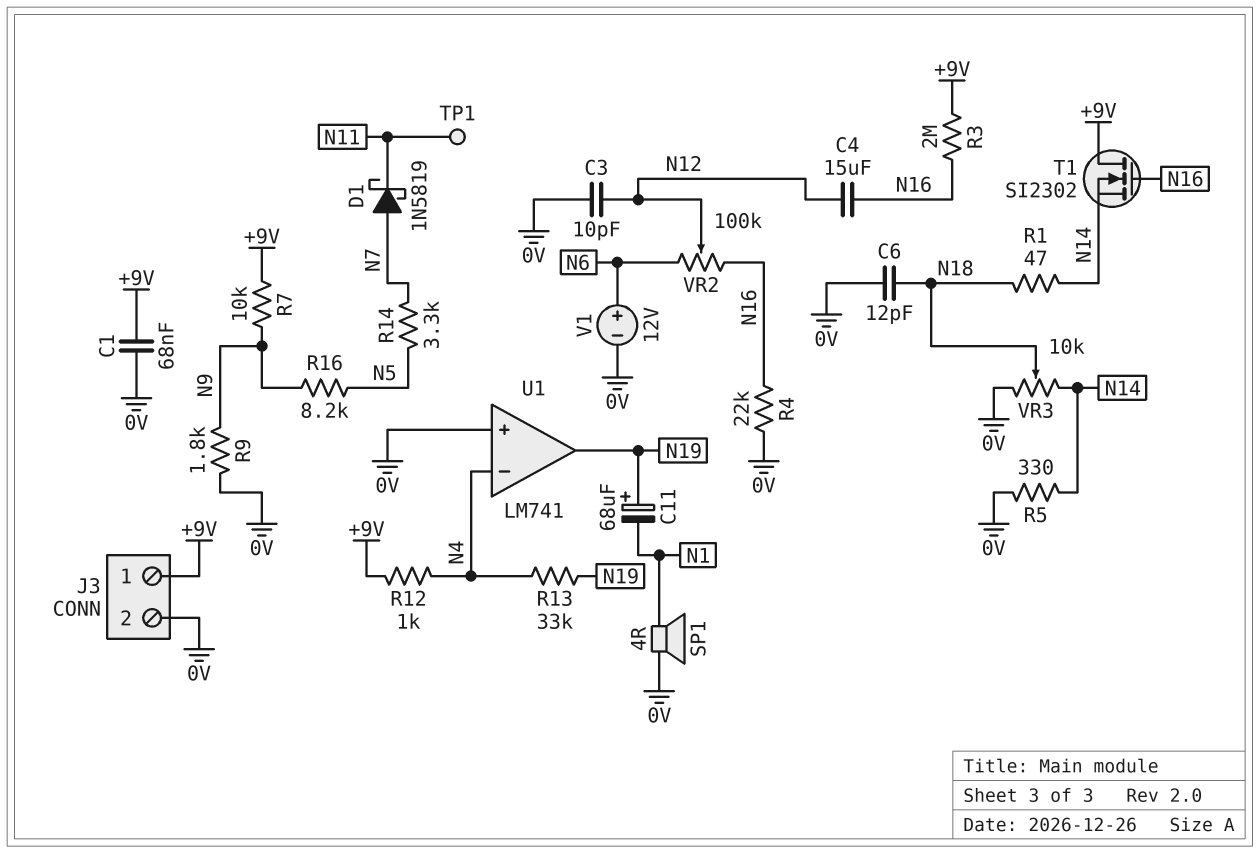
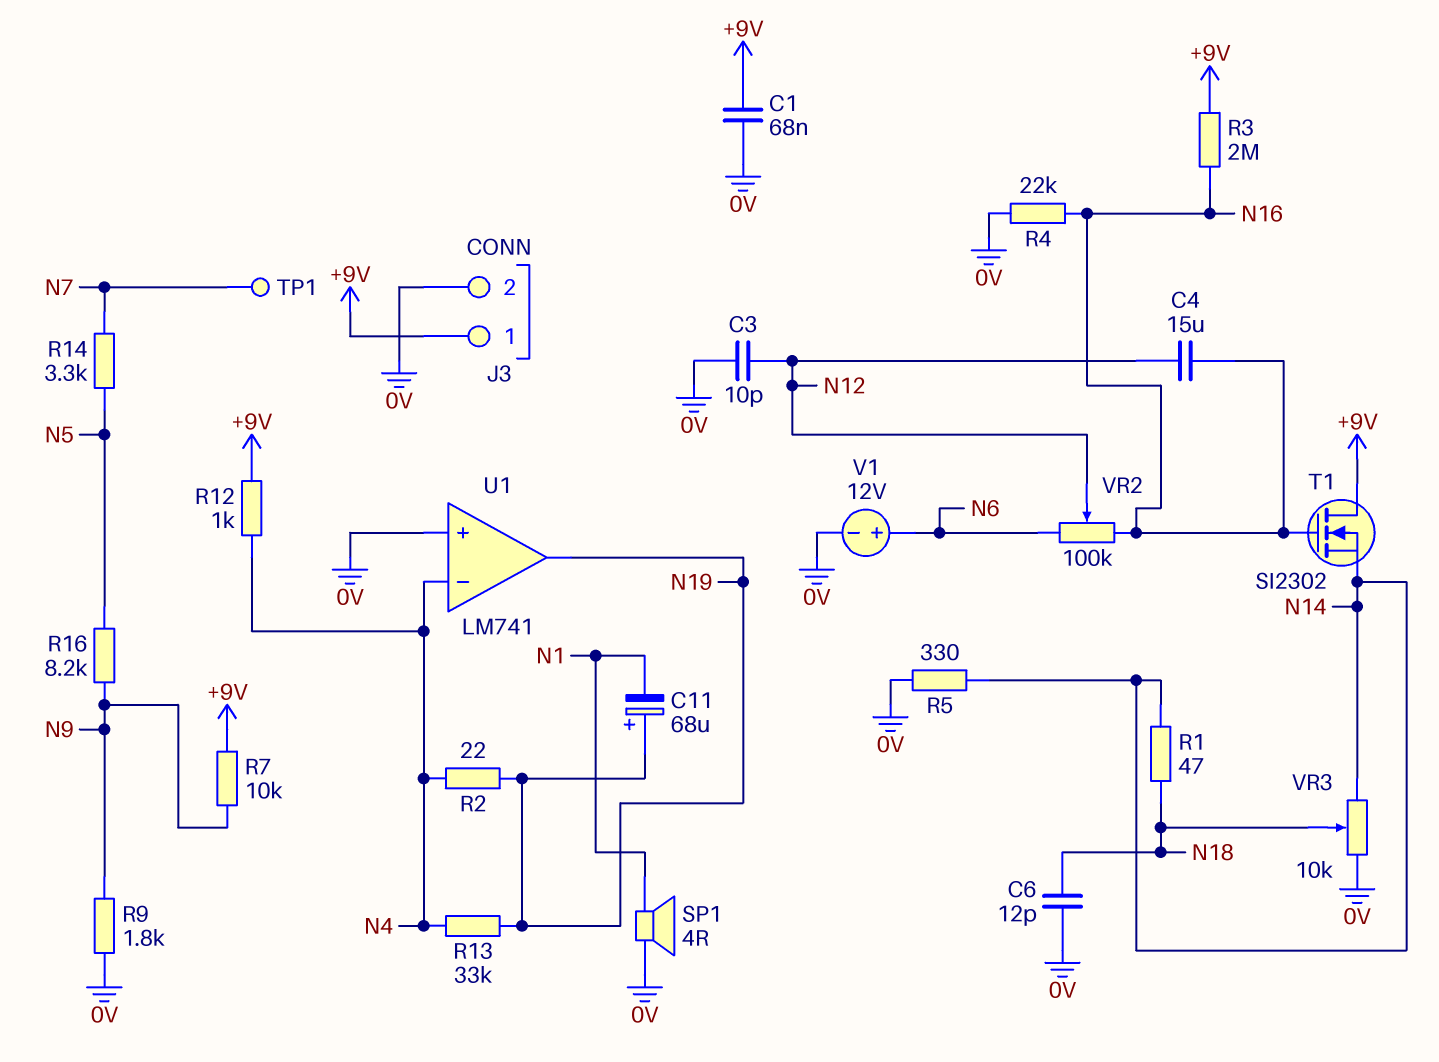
D1: schottky 1N5819 (A N7, K N11) -> none
R2: none -> 22 (N4, N19)
TP1: test point (N11) -> test point (N7)

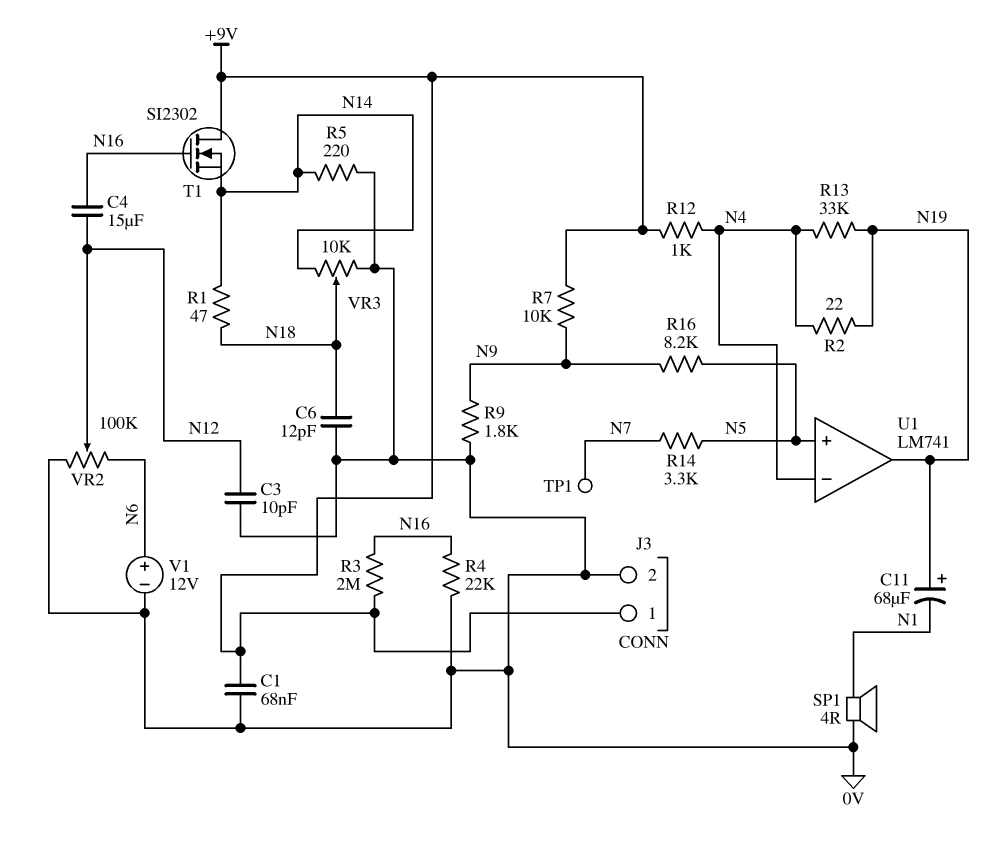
R5: 330 (0V, N14) -> 220 (0V, N14)
U1 pin in+: 0V -> N5
VR2: 100k (N6, N16, wiper N12) -> 100k (0V, N6, wiper N12)

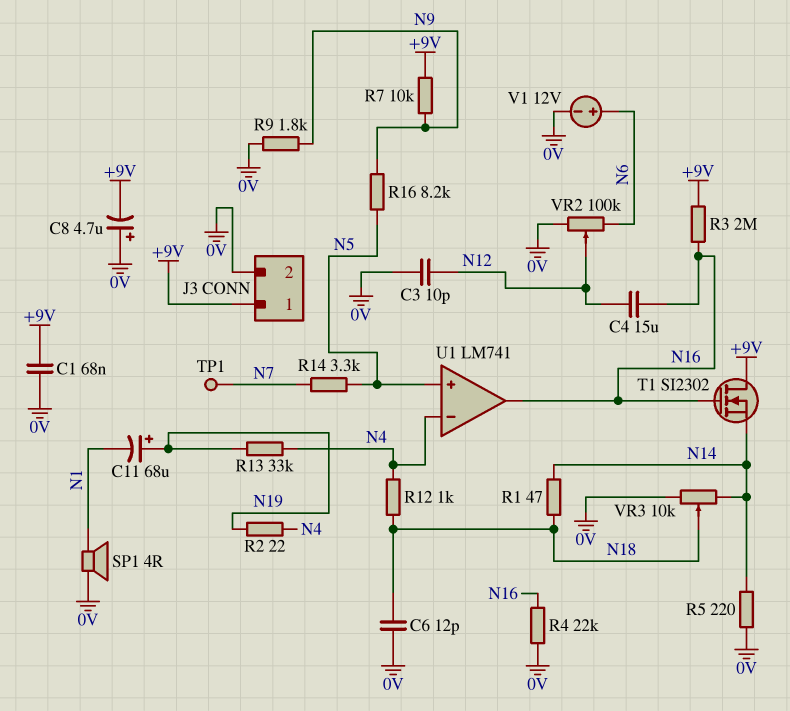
C8: none -> 4.7uF (plus 0V, minus +9V)
R12: 1k (+9V, N4) -> 1k (N4, N18)
U1 pin out: N19 -> N16

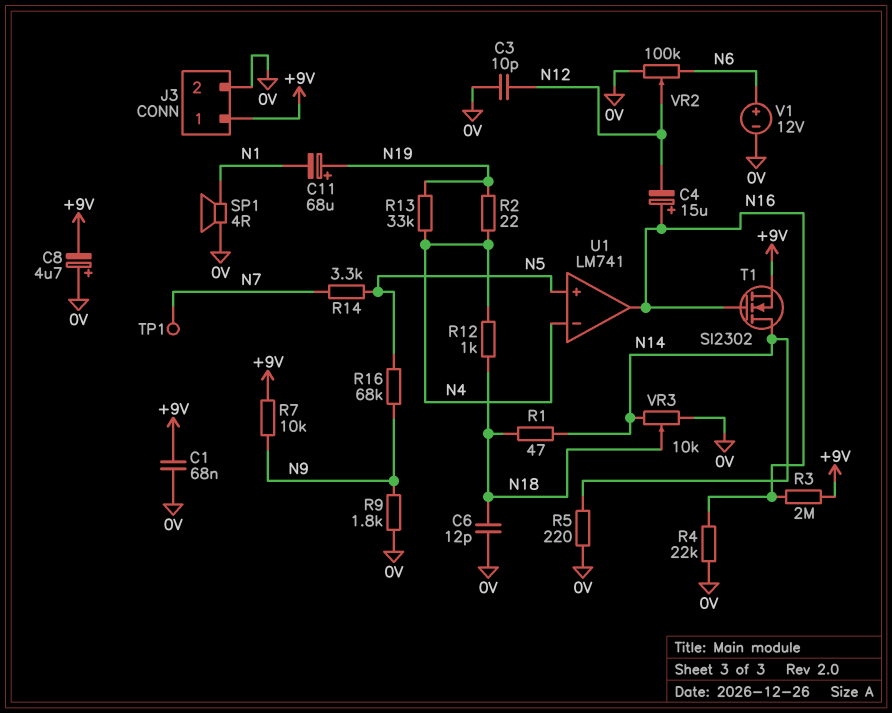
C4: 15uF (N12, N16) -> 15uF (plus N16, minus N12)
R16: 8.2k (N5, N9) -> 68k (N5, N9)
T1: NMOS SI2302 (G N16, D +9V, S N14) -> NMOS SI2302 (G N16, D N14, S +9V)

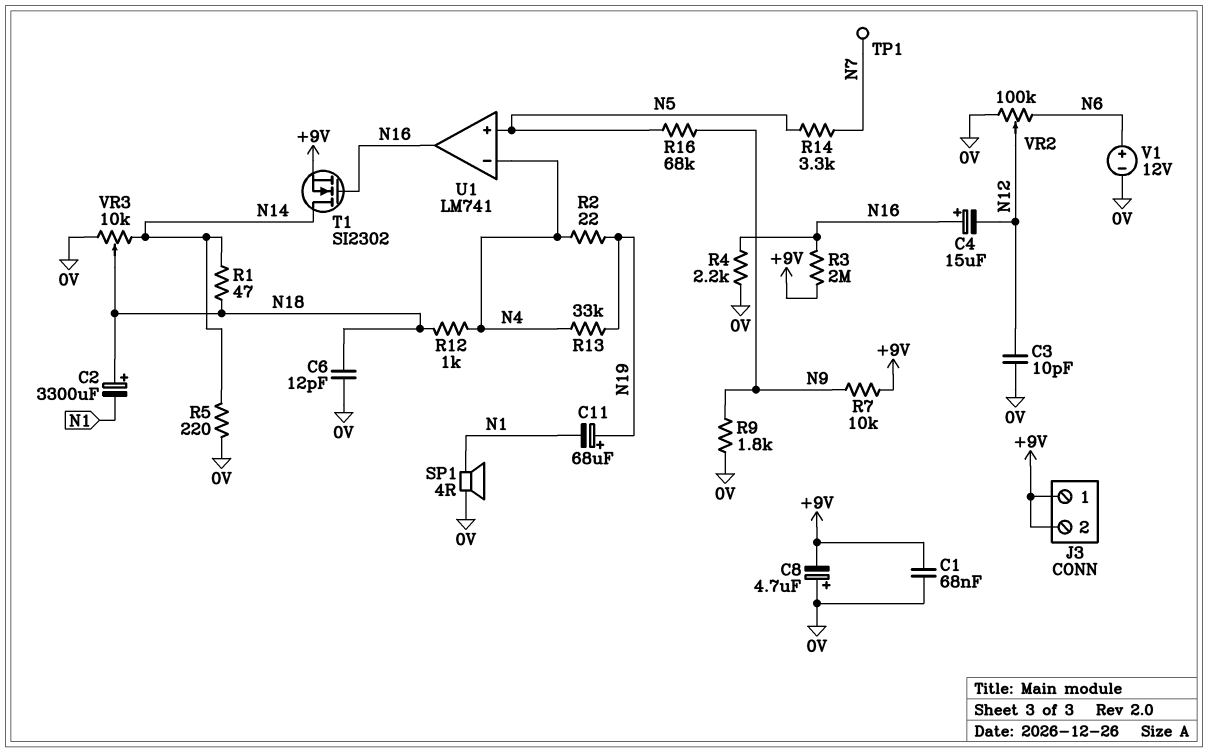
C2: none -> 3300uF (plus N18, minus N1)
J3 pin 2: 0V -> +9V
R4: 22k (0V, N16) -> 2.2k (0V, N16)

